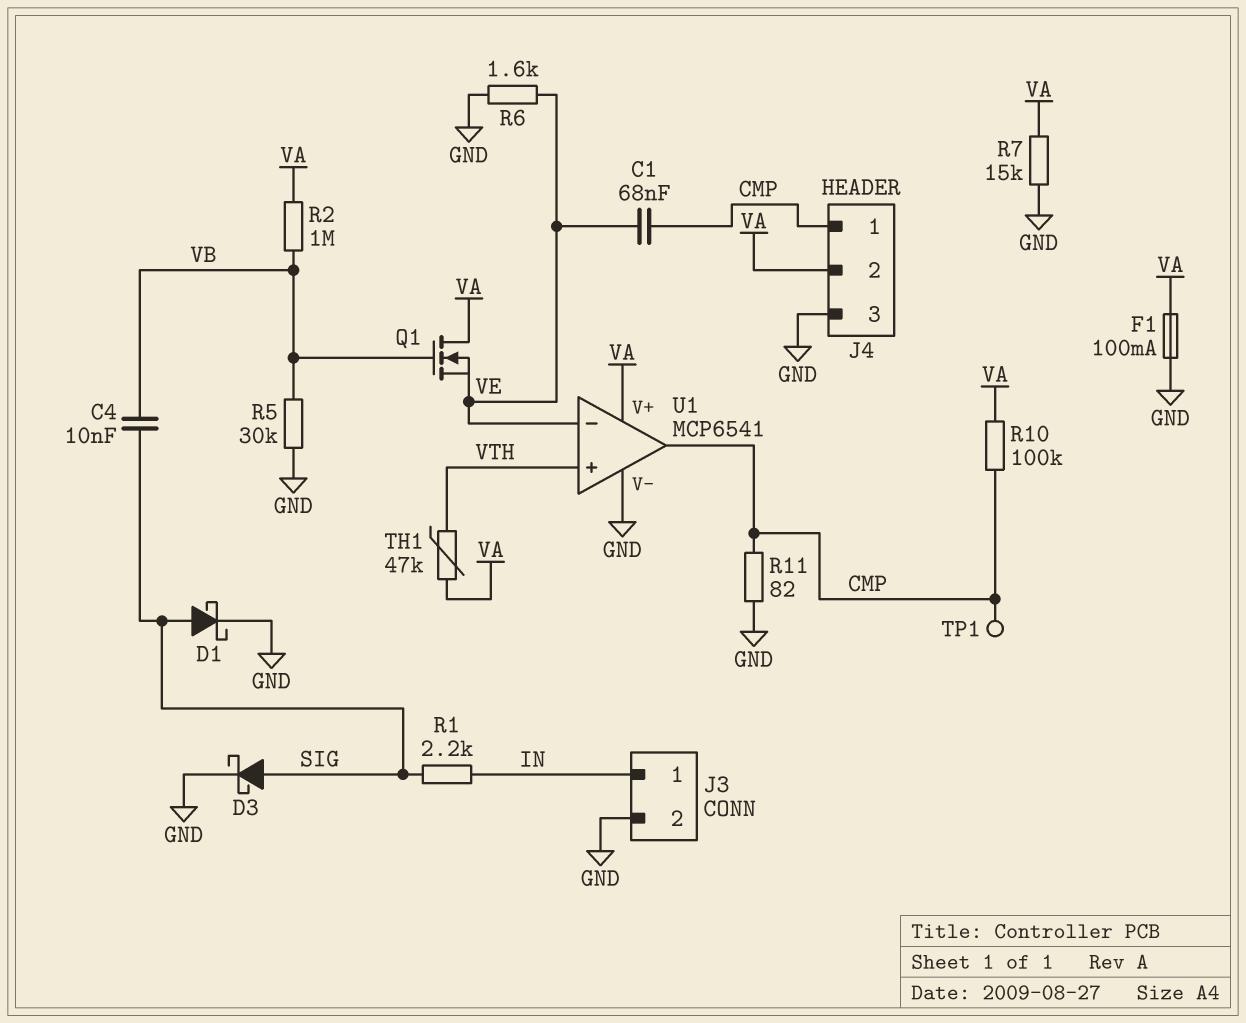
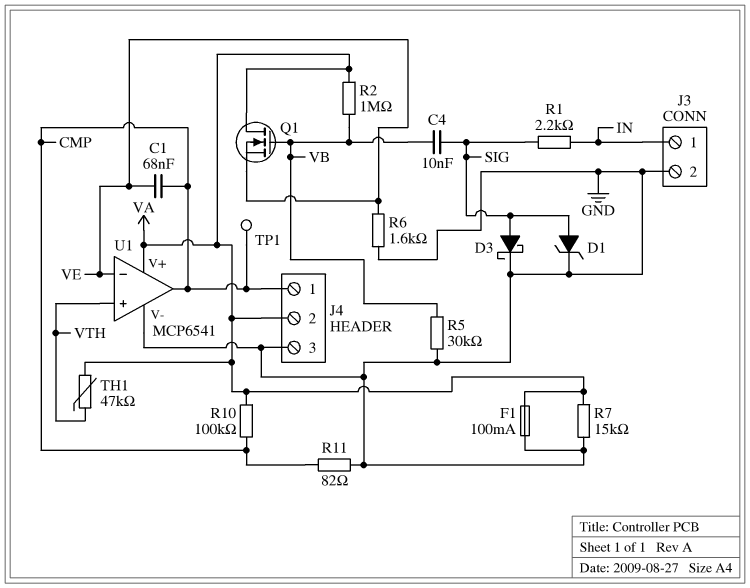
D1: schottky (A SIG, K GND) -> zener (A SIG, K GND)

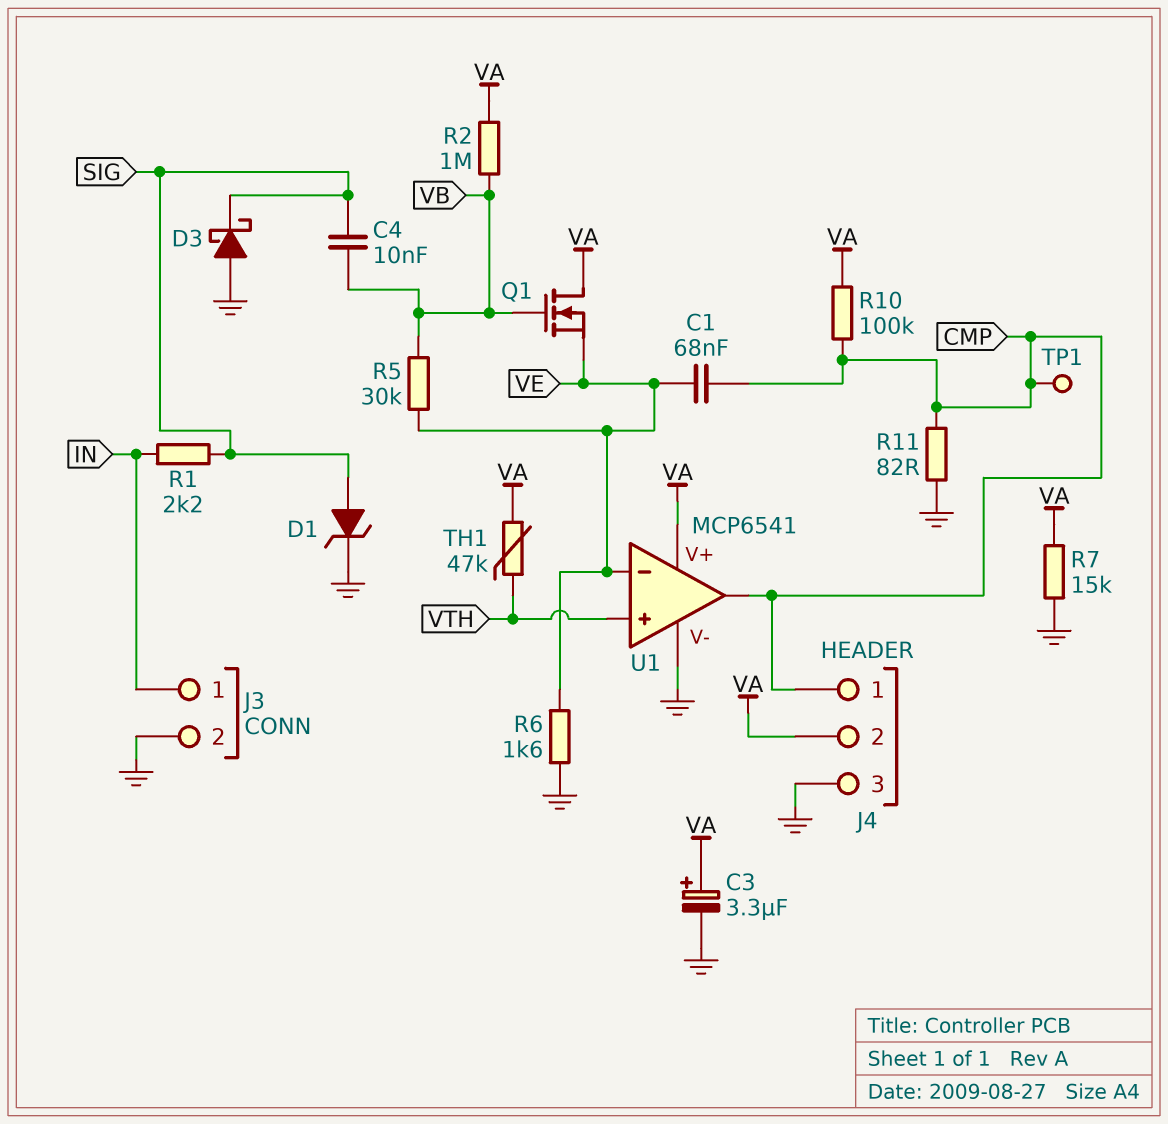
C3: none -> 3.3uF (plus VA, minus GND)
D3: schottky (A SIG, K GND) -> schottky (A GND, K SIG)
F1: 100mA (GND, VA) -> none
R5: 30k (GND, VB) -> 30k (VB, VE)

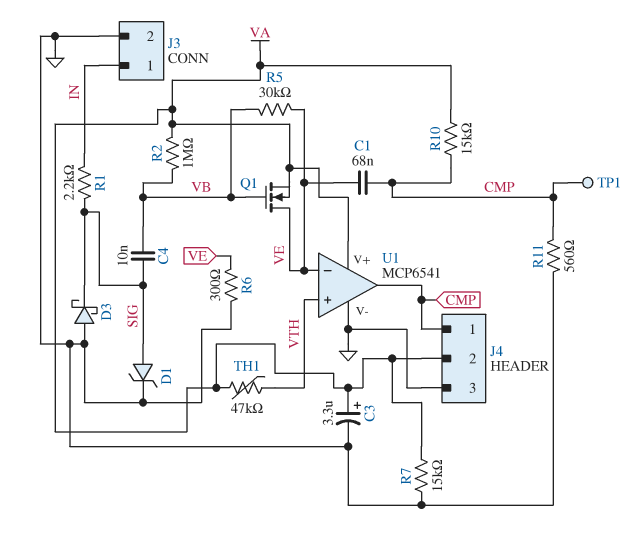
Q1: NMOS (G VB, D VA, S VE) -> NMOS (G VB, D VE, S VA)
R6: 1.6k (GND, VE) -> 300 (GND, VE)
R10: 100k (CMP, VA) -> 15k (CMP, VA)
R11: 82 (CMP, GND) -> 560 (CMP, GND)

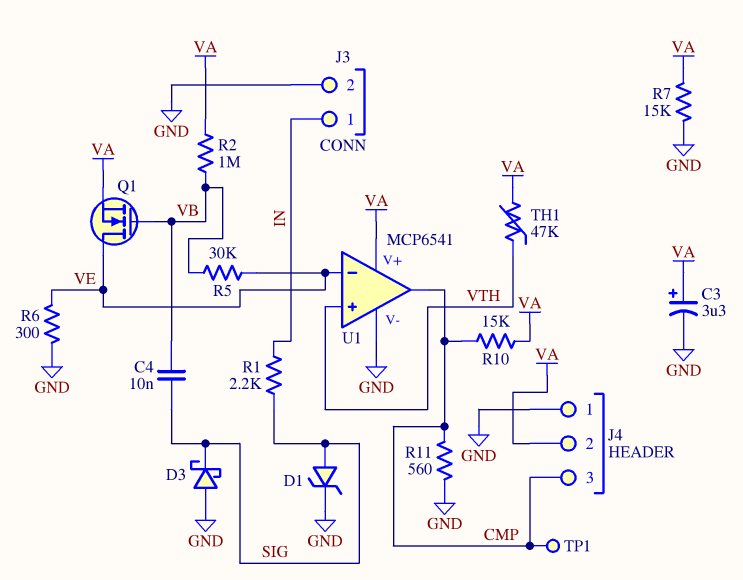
C1: 68nF (CMP, VE) -> none
J4 pin 1: CMP -> GND
J4 pin 3: GND -> CMP

